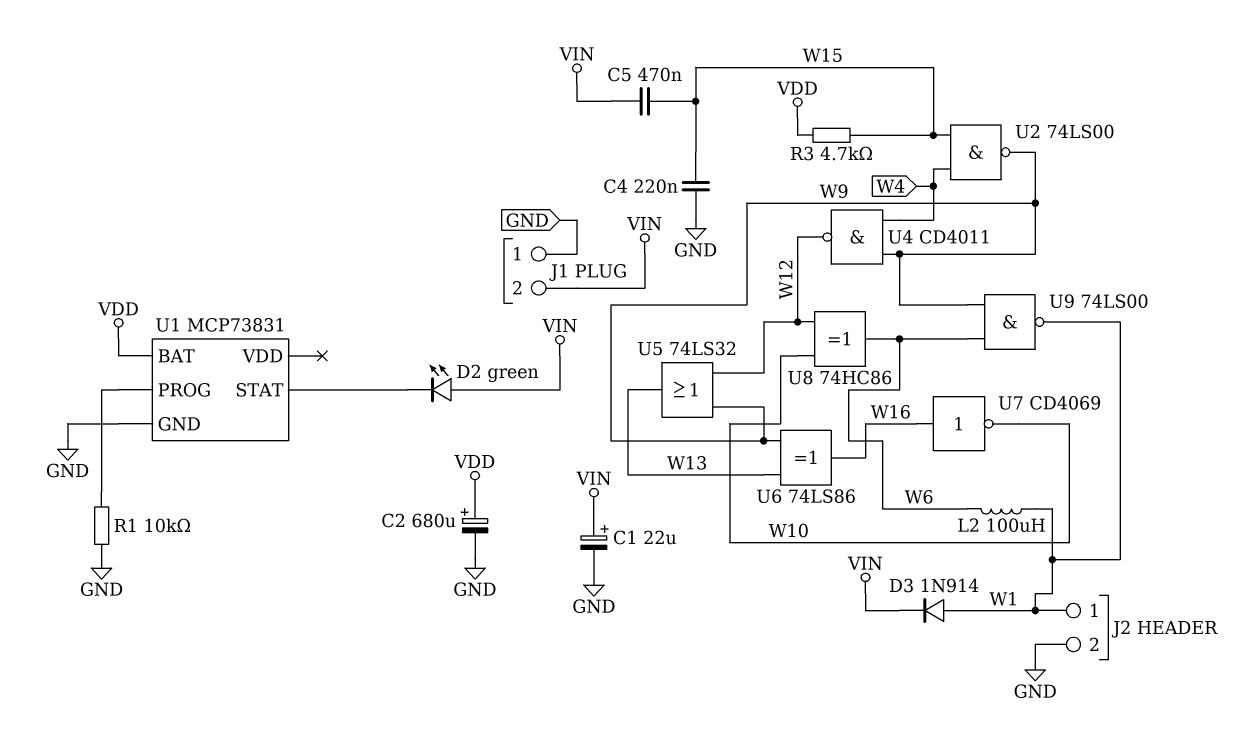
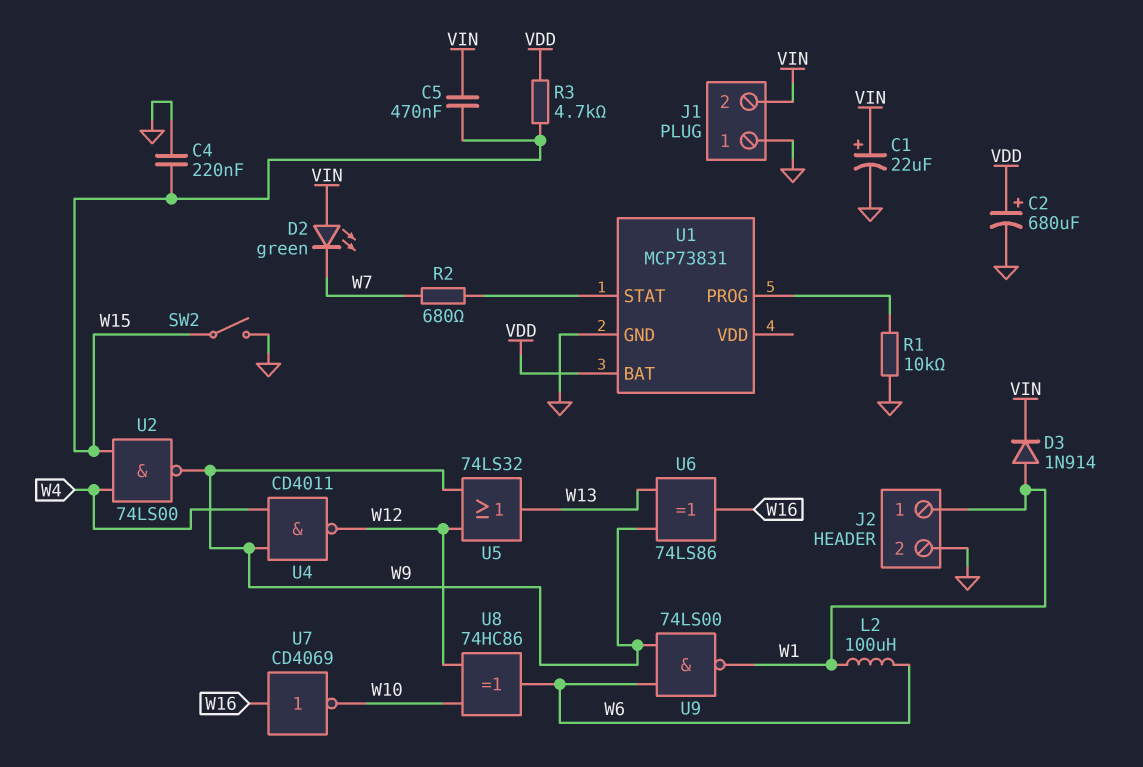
D2: LED green (A VIN, K U1/STAT) -> LED green (A VIN, K W7)
R2: none -> 680 (U1/STAT, W7)
SW2: none -> switch (GND, W15)

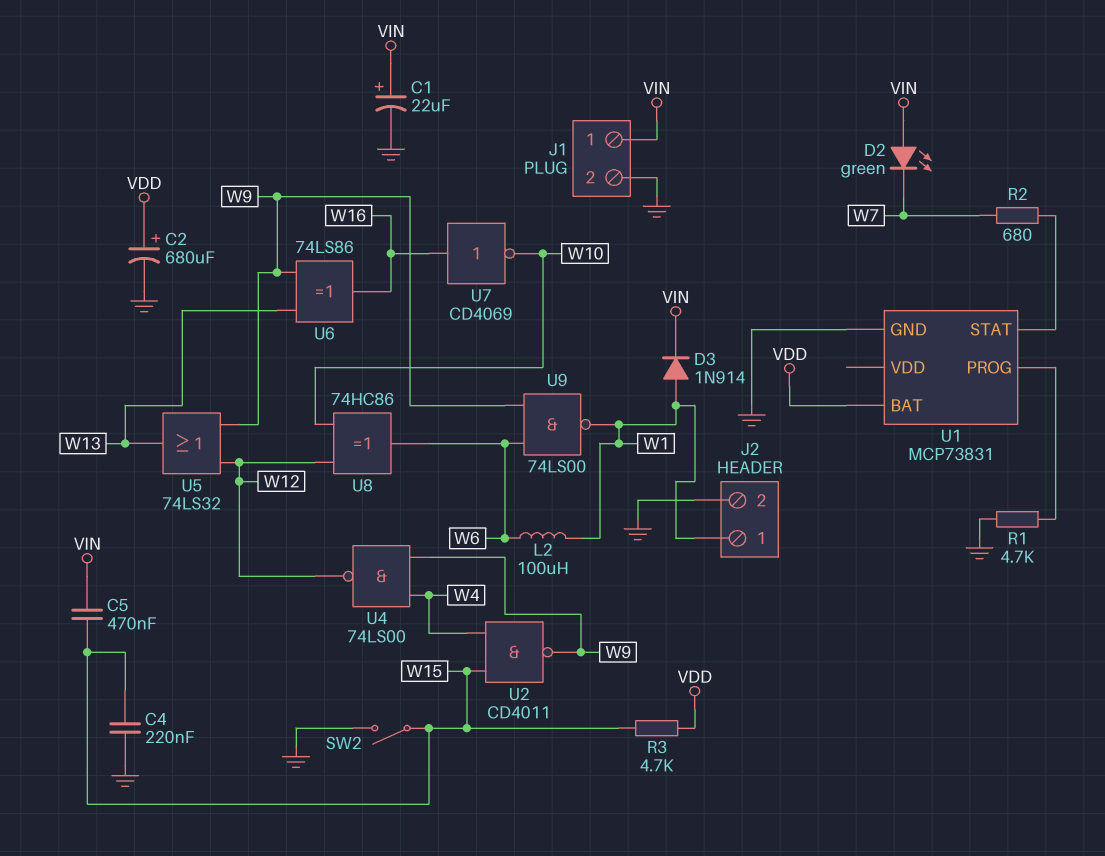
J1 pin 1: GND -> VIN
J1 pin 2: VIN -> GND
R1: 10k (GND, U1/PROG) -> 4.7k (GND, U1/PROG)
U2: NAND 74LS00 (in W4, in W15, out W9) -> NAND CD4011 (in W4, in W15, out W9)
U4: NAND CD4011 (in W4, in W9, out W12) -> NAND 74LS00 (in W4, in W9, out W12)

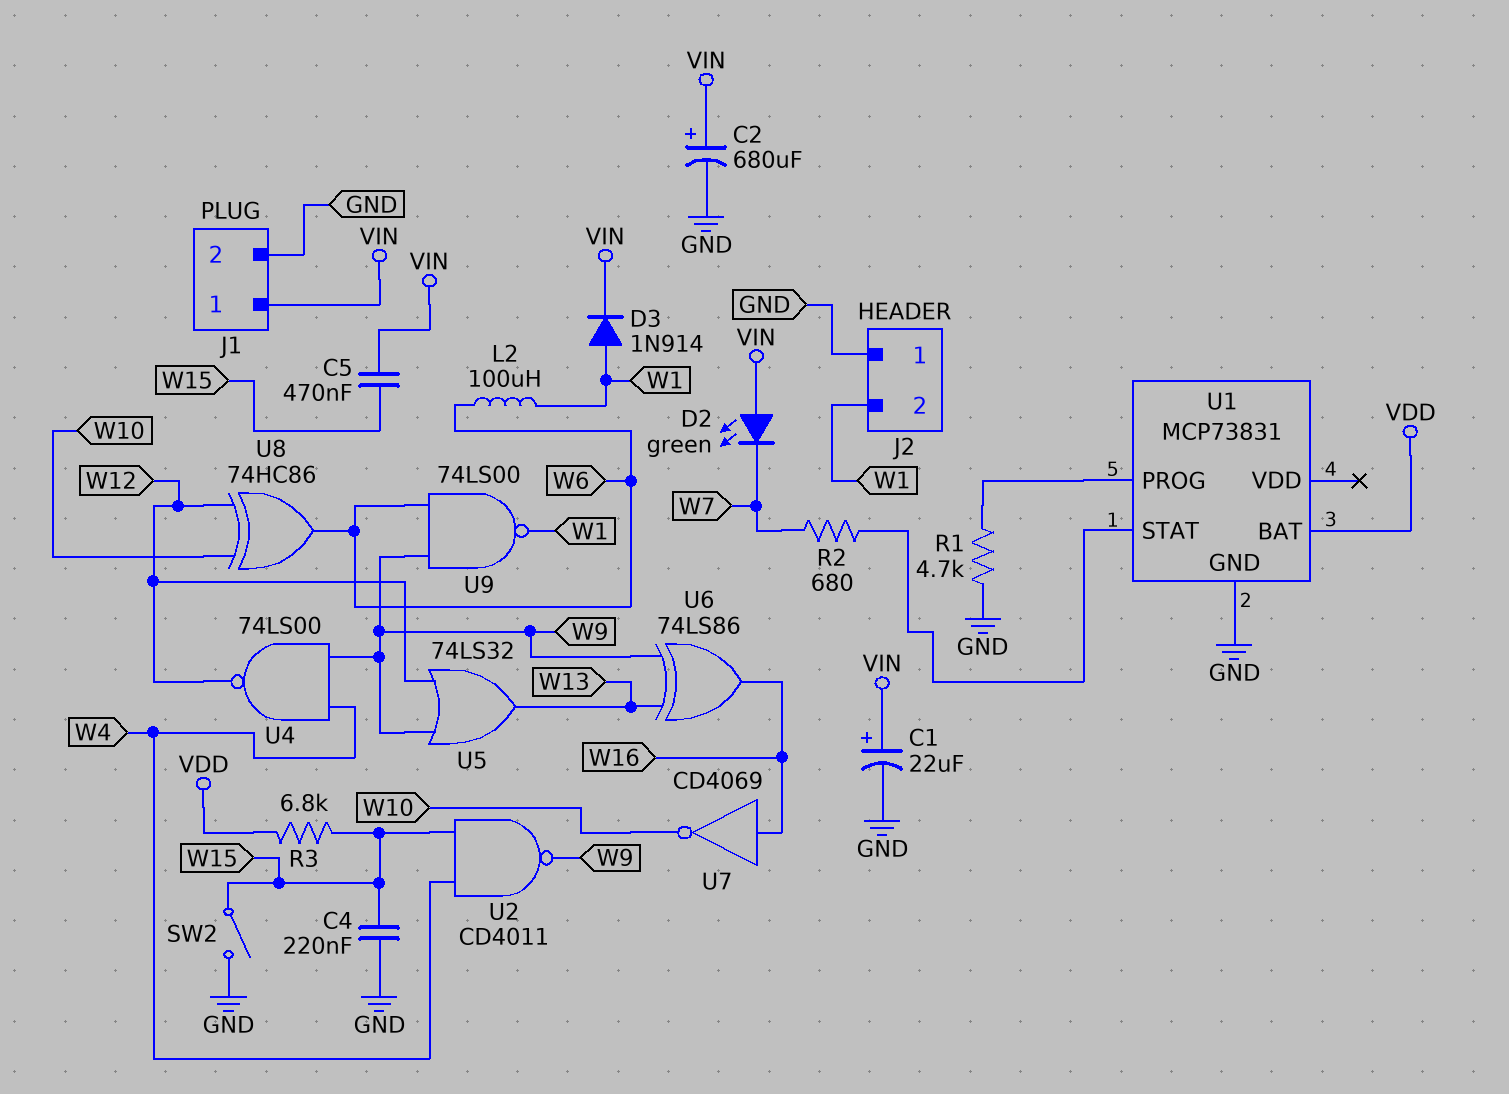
C2: 680uF (plus VDD, minus GND) -> 680uF (plus VIN, minus GND)
J2 pin 1: W1 -> GND
J2 pin 2: GND -> W1
R3: 4.7k (VDD, W15) -> 6.8k (VDD, W15)

